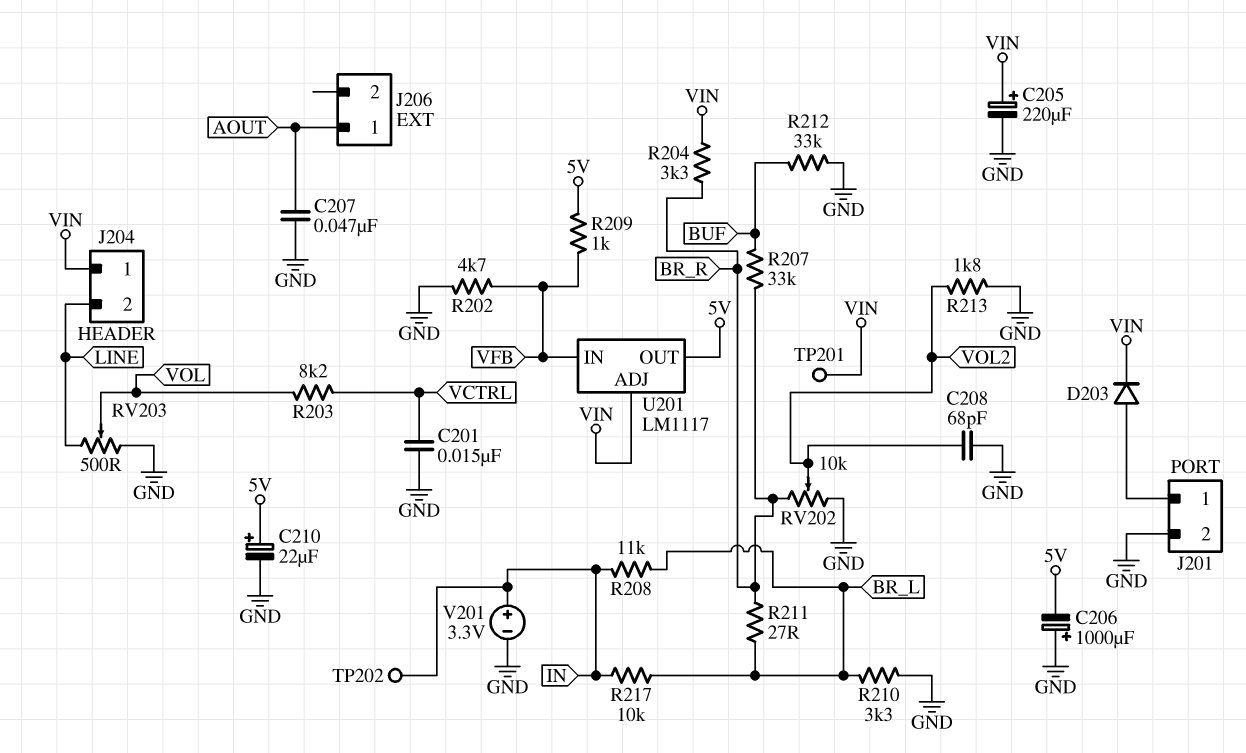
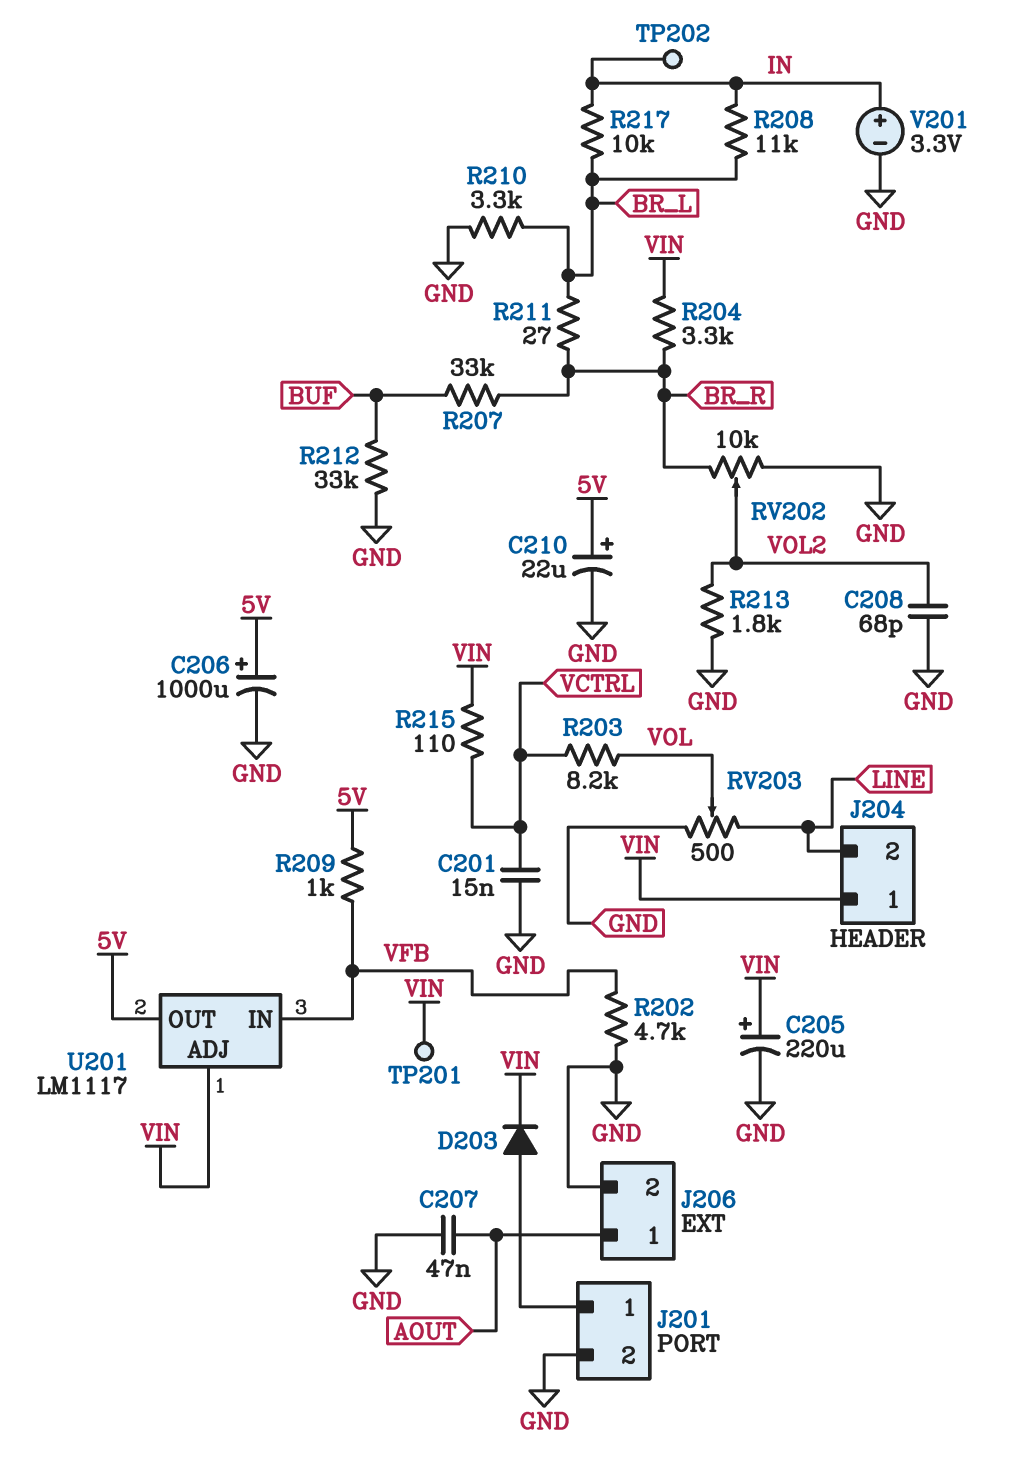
C206: 1000uF (plus GND, minus 5V) -> 1000uF (plus 5V, minus GND)
J206 pin 2: none -> GND
R215: none -> 110 (VCTRL, VIN)

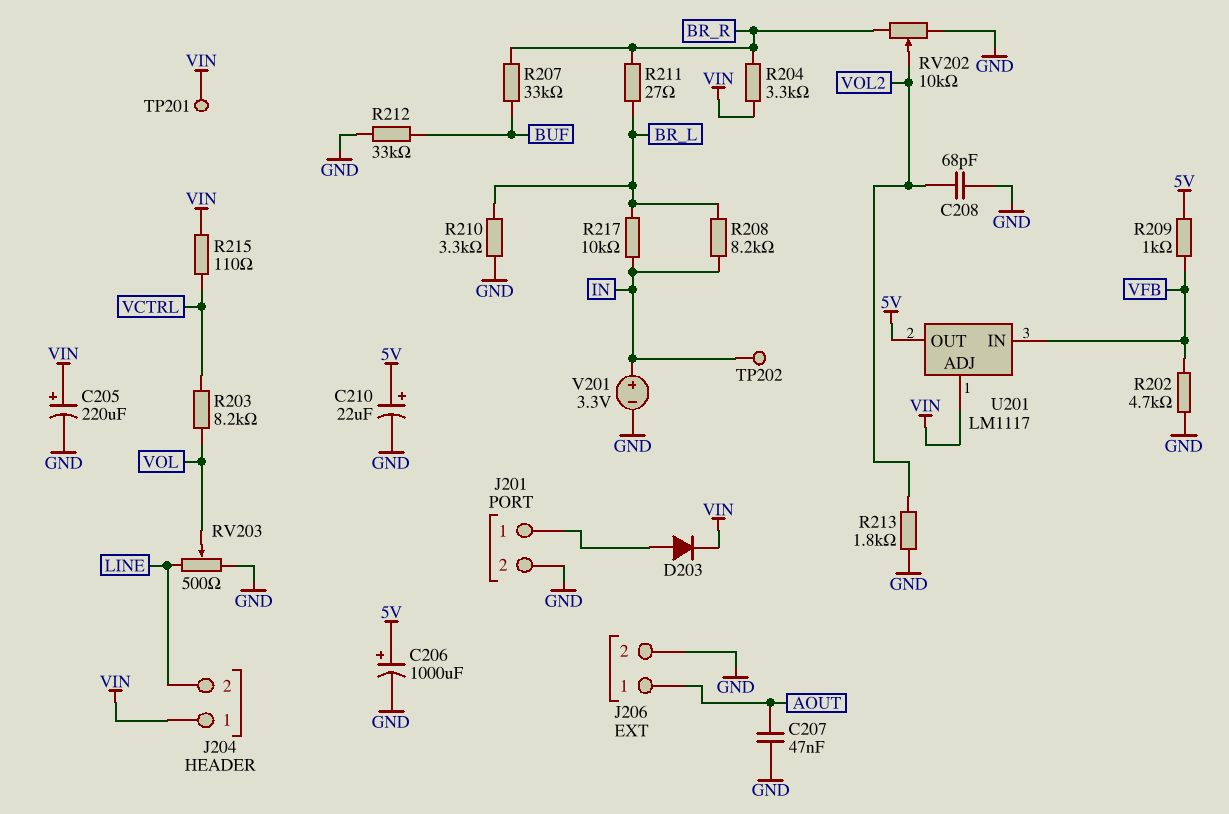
C201: 15nF (GND, VCTRL) -> none
R208: 11k (BR_L, IN) -> 8.2k (BR_L, IN)

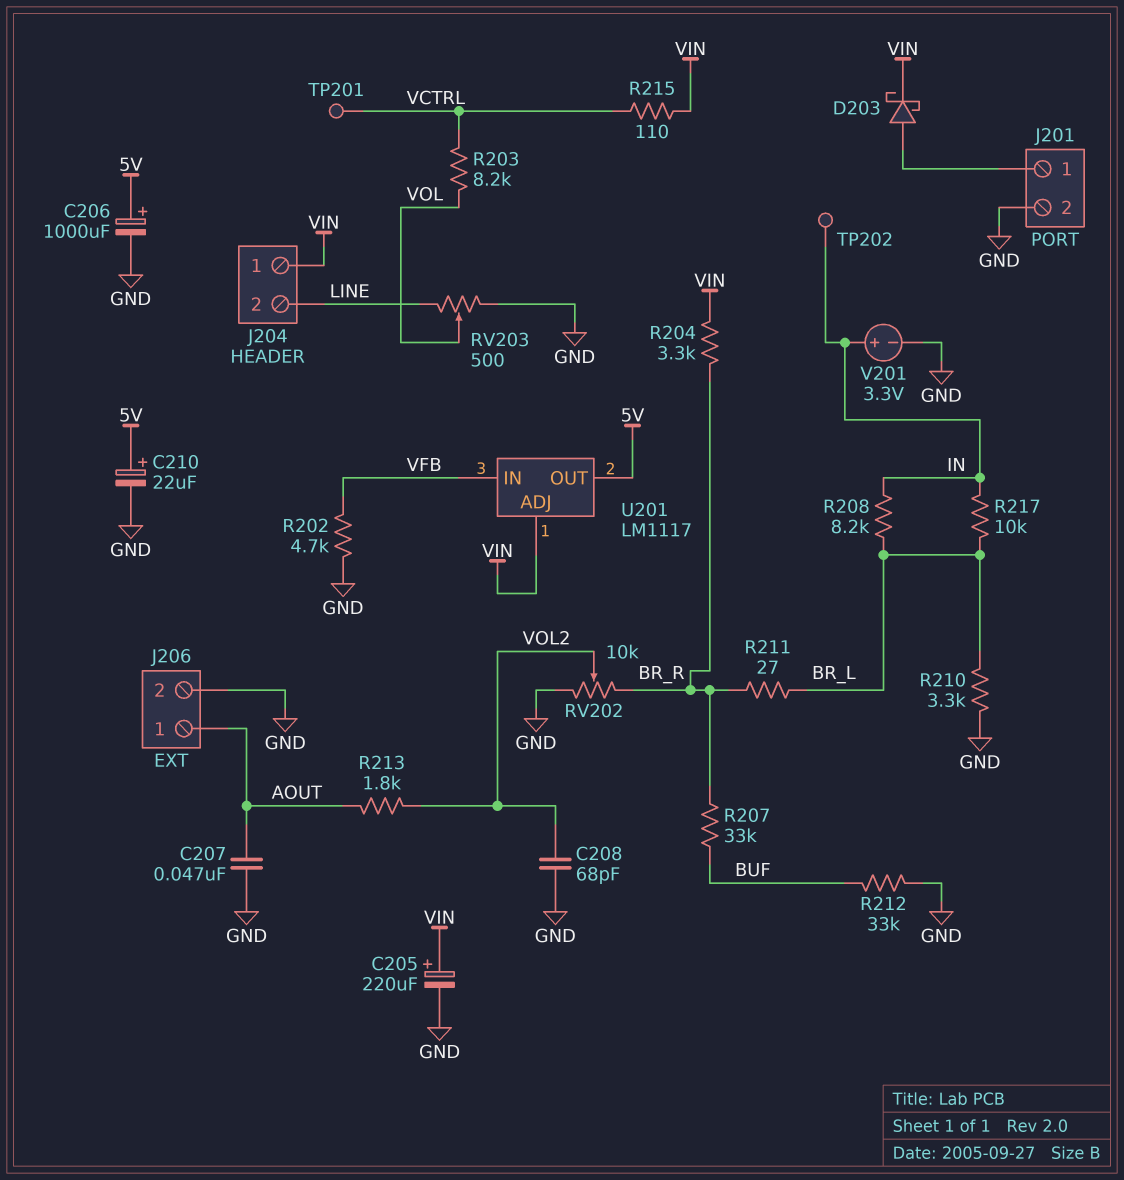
D203: diode (A J201/1, K VIN) -> schottky (A J201/1, K VIN)
R209: 1k (5V, VFB) -> none
R213: 1.8k (GND, VOL2) -> 1.8k (AOUT, VOL2)
TP201: test point (VIN) -> test point (VCTRL)

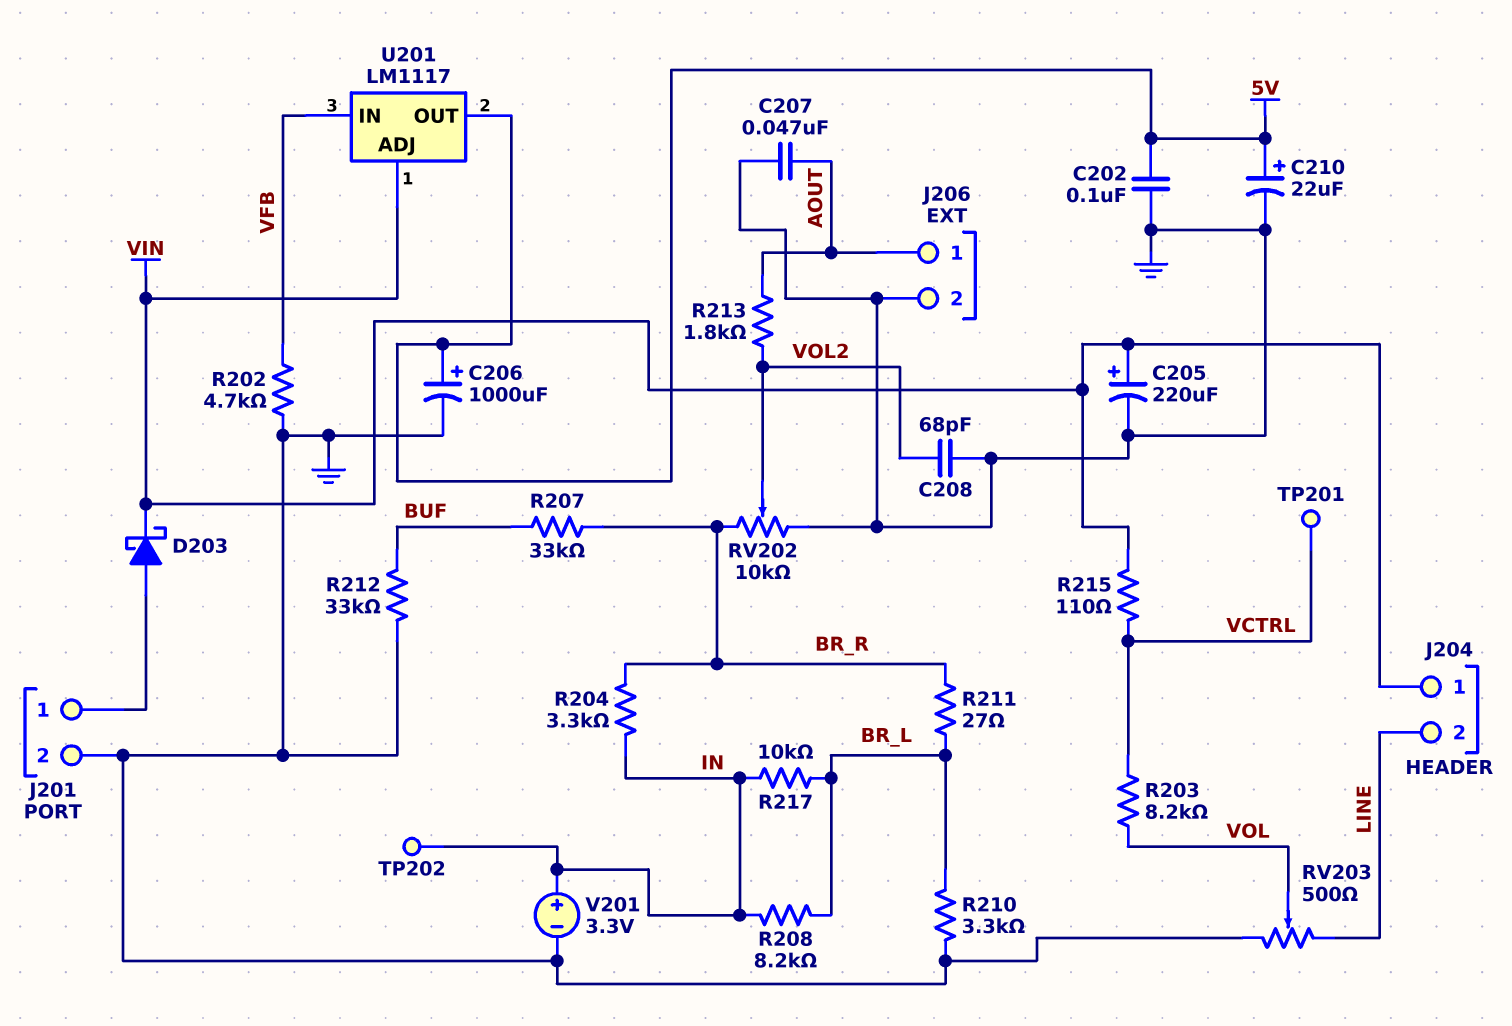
C202: none -> 100nF (5V, GND)
R204: 3.3k (BR_R, VIN) -> 3.3k (BR_R, IN)

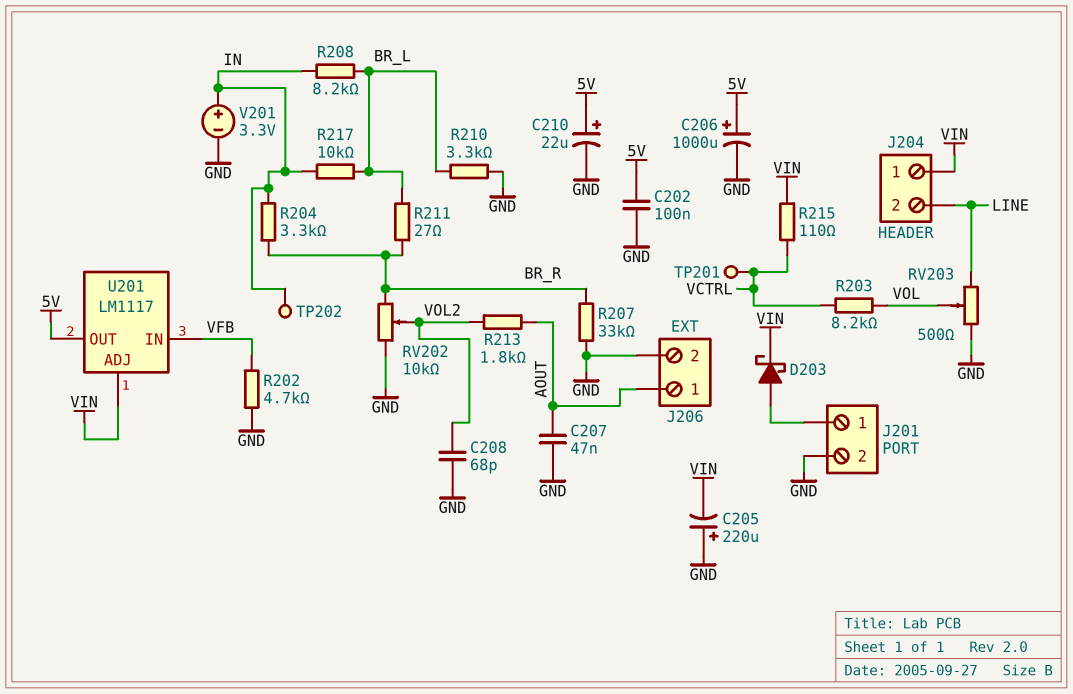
C205: 220uF (plus VIN, minus GND) -> 220uF (plus GND, minus VIN)
R207: 33k (BR_R, BUF) -> 33k (BR_R, GND)
R212: 33k (BUF, GND) -> none

